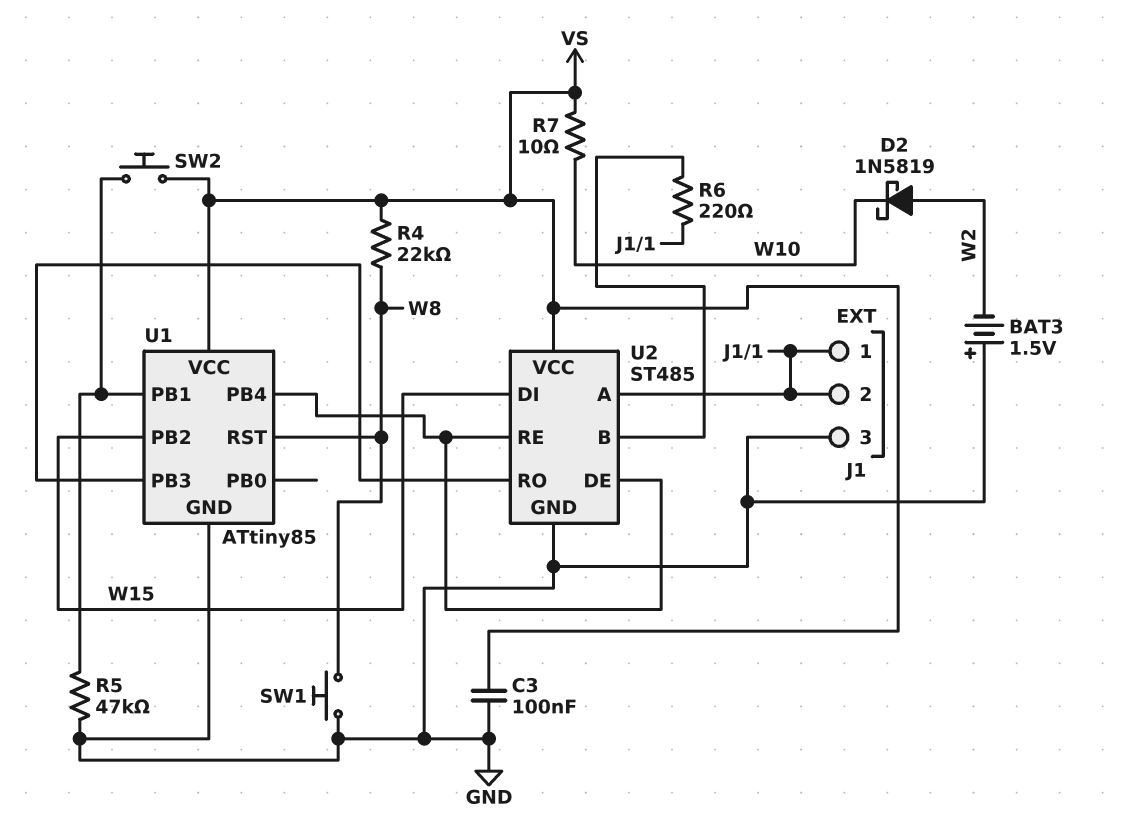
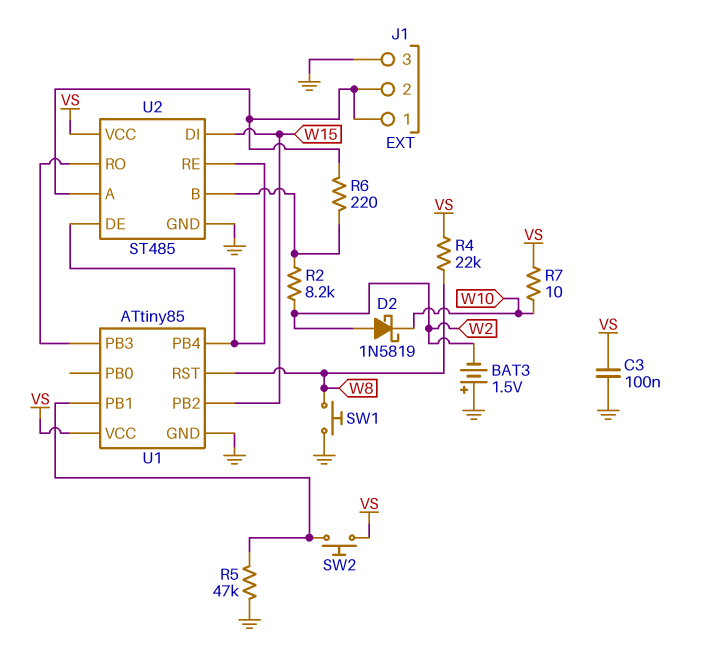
R2: none -> 8.2k (U2/B, W2)

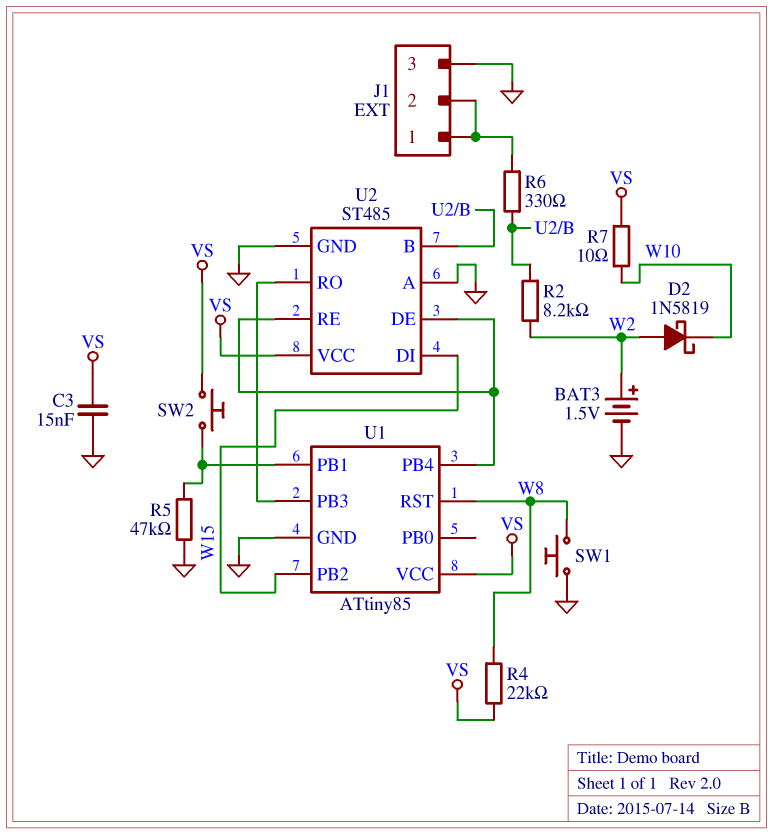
BAT3: 1.5V (plus GND, minus W2) -> 1.5V (plus W2, minus GND)
C3: 100nF (GND, VS) -> 15nF (GND, VS)
R6: 220 (J1/1, U2/B) -> 330 (J1/1, U2/B)
U2 pin A: J1/1 -> GND

